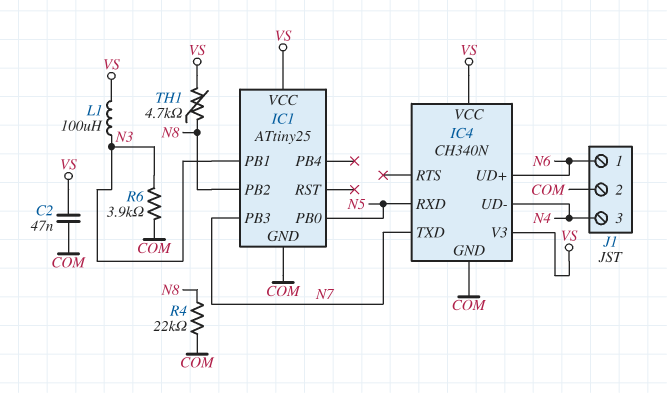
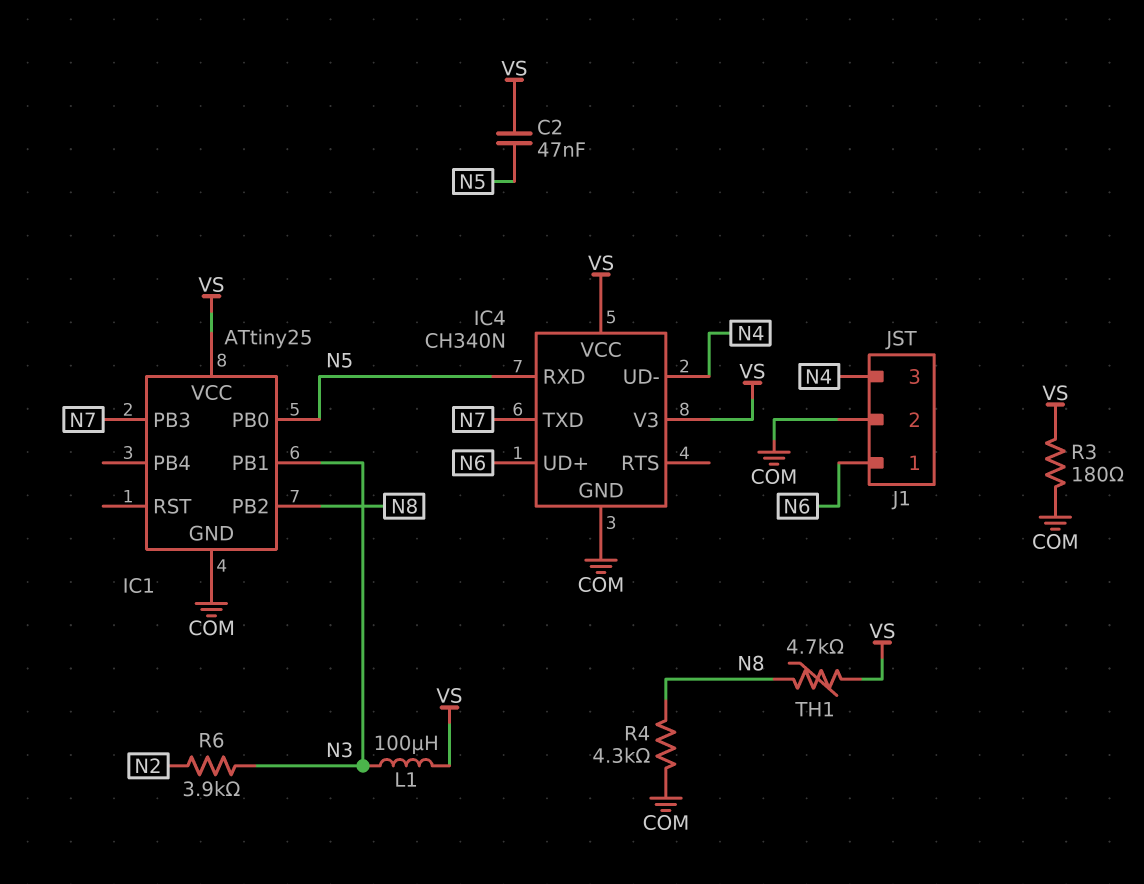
C2: 47nF (COM, VS) -> 47nF (N5, VS)
R3: none -> 180 (COM, VS)
R4: 22k (COM, N8) -> 4.3k (COM, N8)
R6: 3.9k (COM, N3) -> 3.9k (N2, N3)

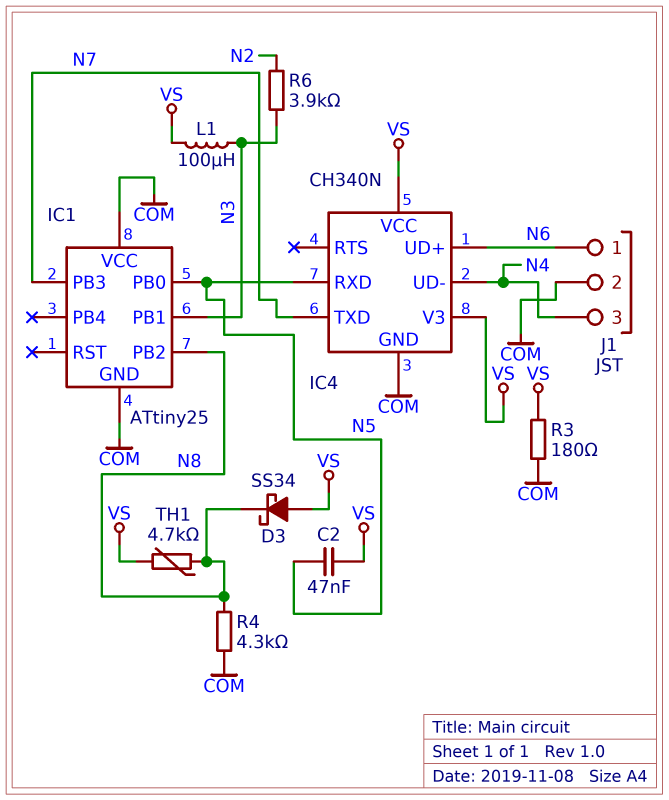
D3: none -> schottky SS34 (A VS, K N8)
IC1 pin VCC: VS -> COM

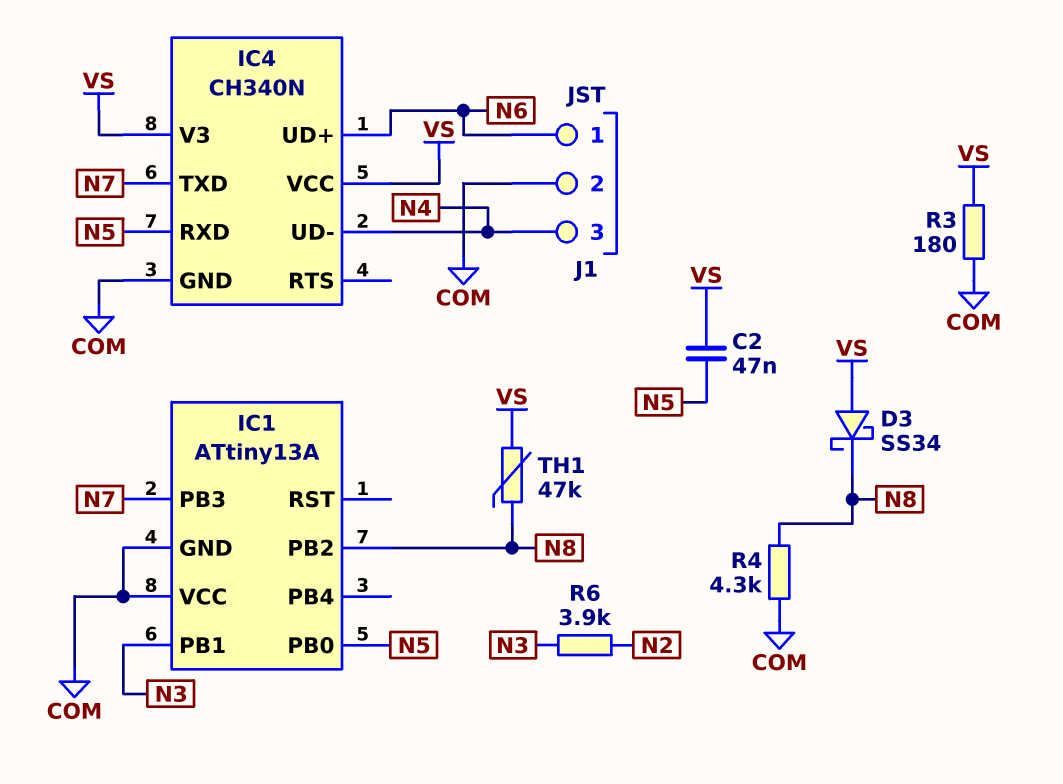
IC1: ATtiny25 -> ATtiny13A
L1: 100uH (N3, VS) -> none
TH1: 4.7k (N8, VS) -> 47k (N8, VS)

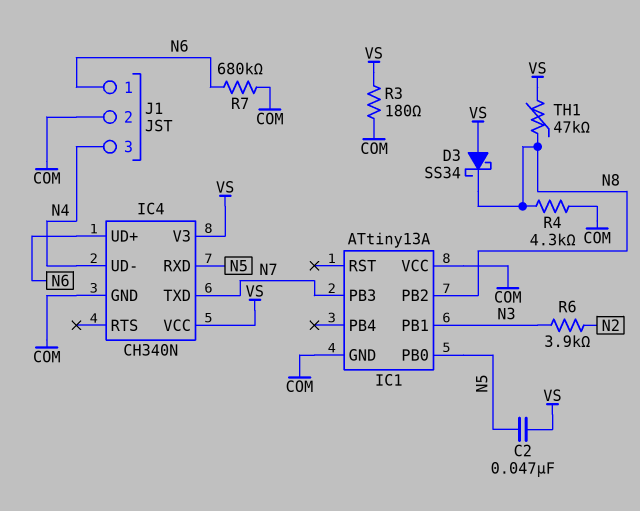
R7: none -> 680k (COM, N6)

